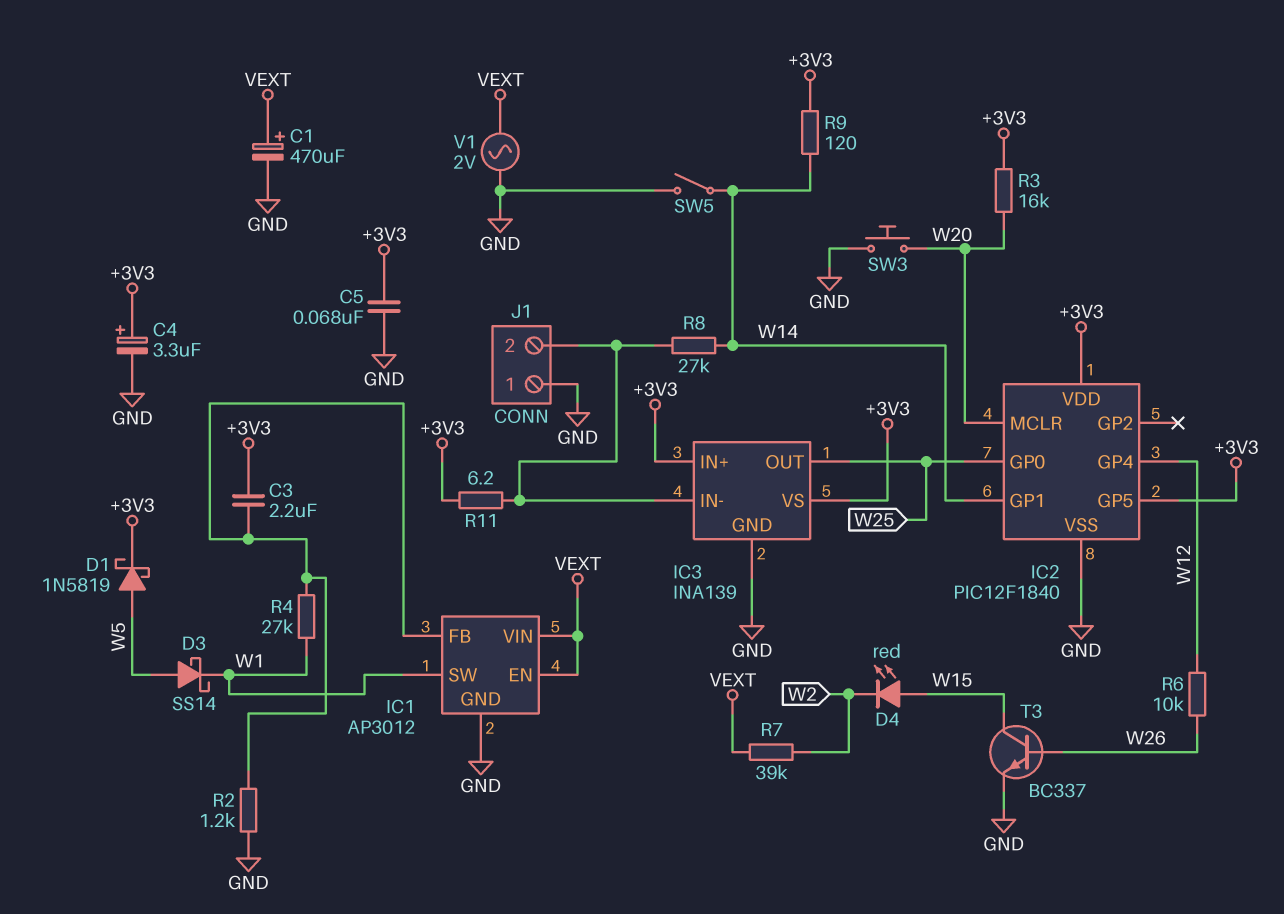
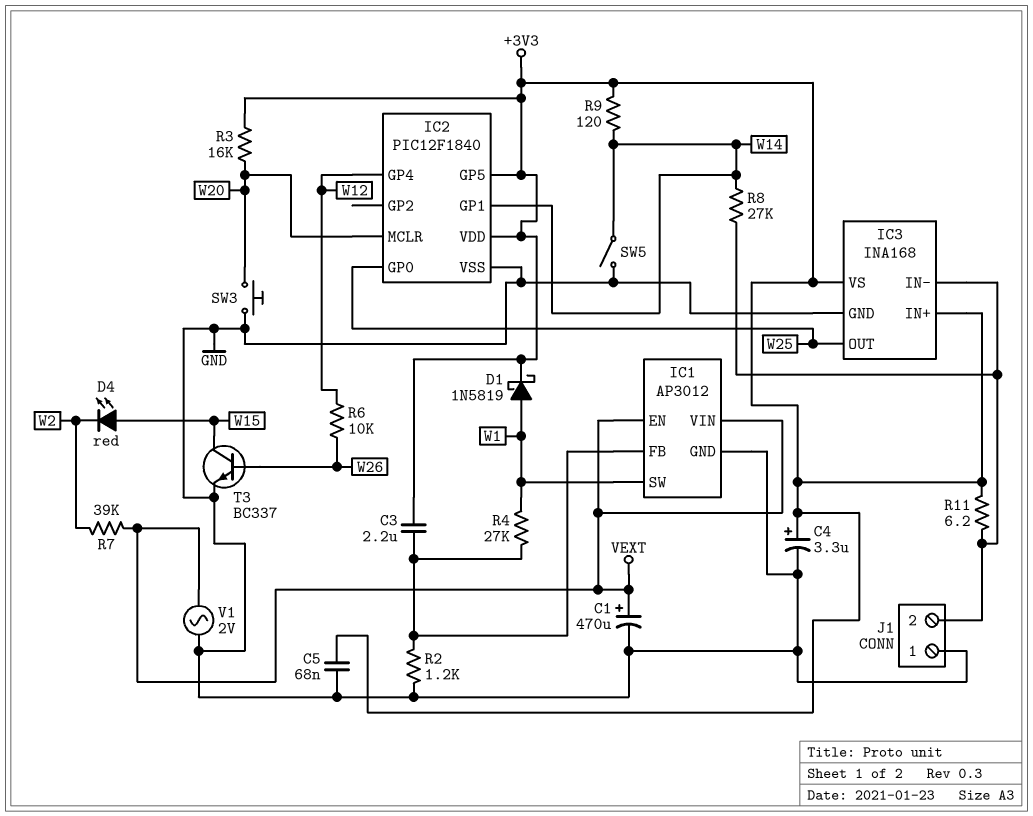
D1: schottky 1N5819 (A W5, K +3V3) -> schottky 1N5819 (A W1, K +3V3)
D3: schottky SS14 (A W5, K W1) -> none
IC3: INA139 -> INA168

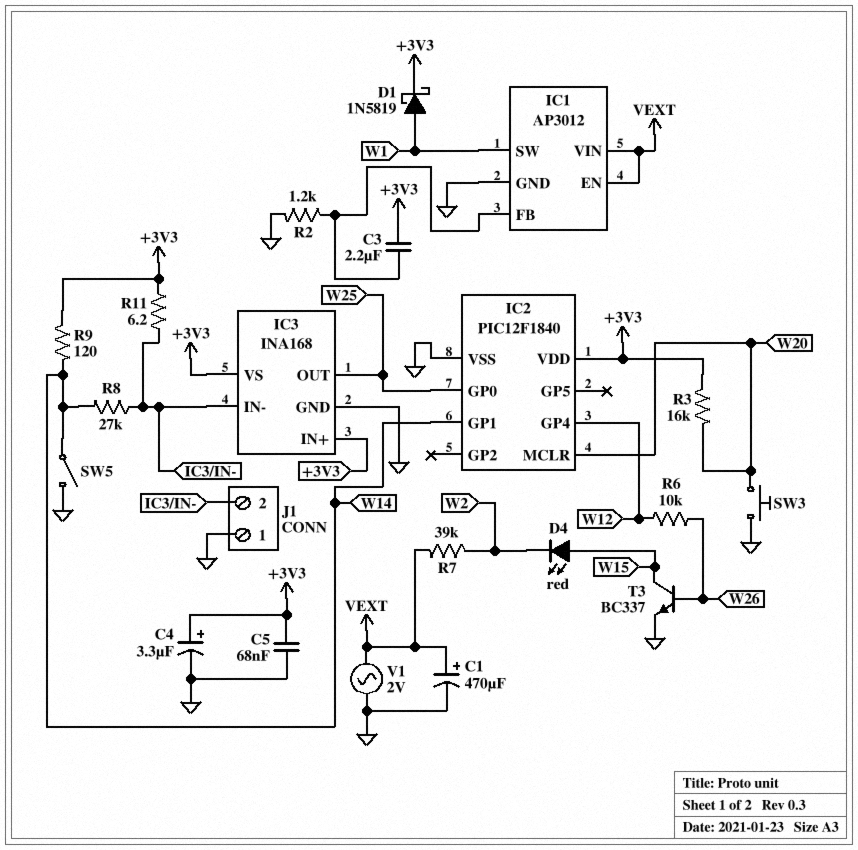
IC2 pin GP5: +3V3 -> none
R4: 27k (IC1/FB, W1) -> none

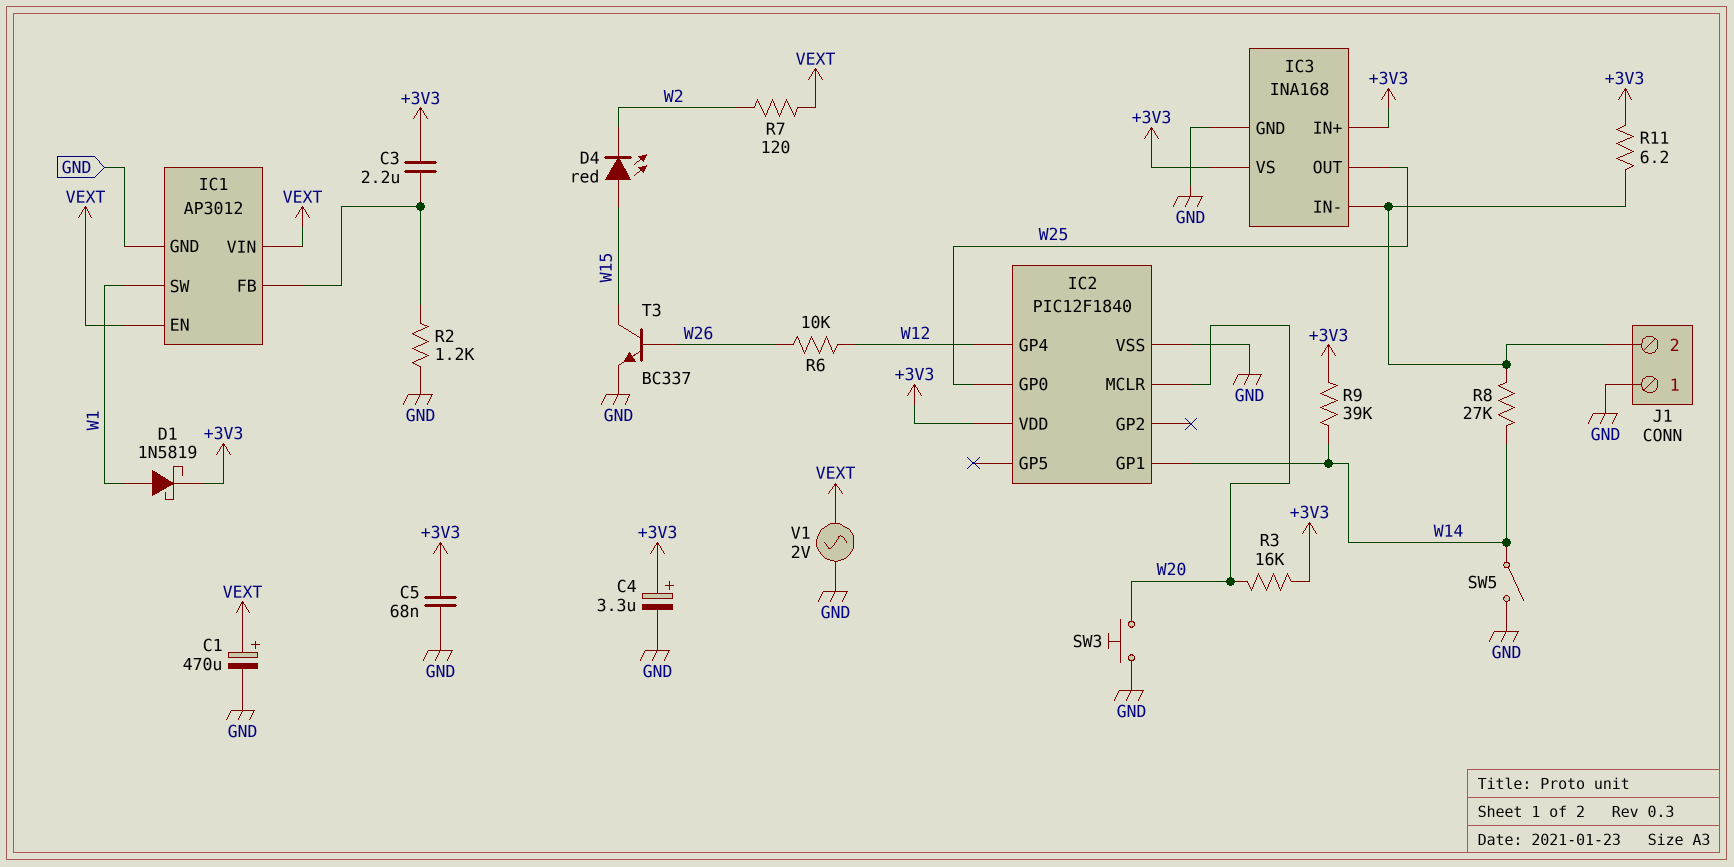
R7: 39k (VEXT, W2) -> 120 (VEXT, W2)
R9: 120 (+3V3, W14) -> 39k (+3V3, W14)

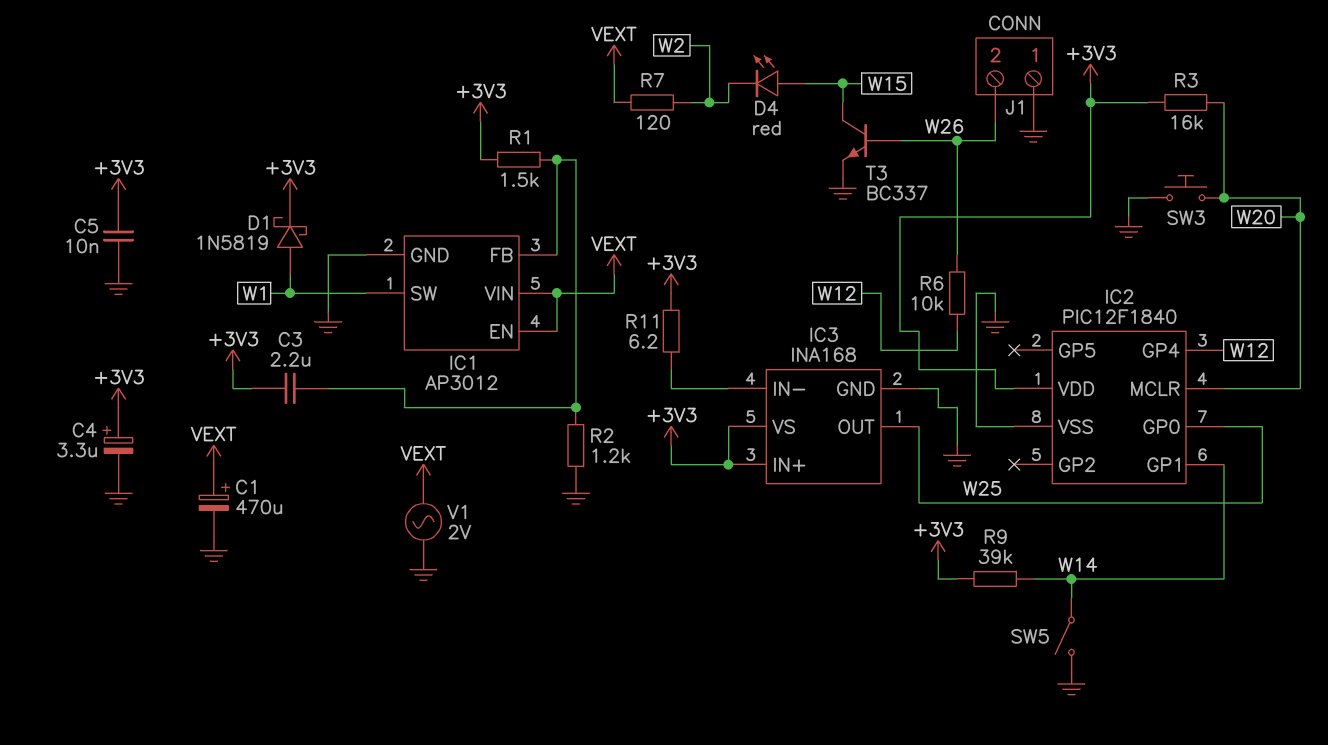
C5: 68nF (+3V3, GND) -> 10nF (+3V3, GND)
J1 pin 2: IC3/IN- -> W26
R1: none -> 1.5k (+3V3, IC1/FB)
R8: 27k (IC3/IN-, W14) -> none

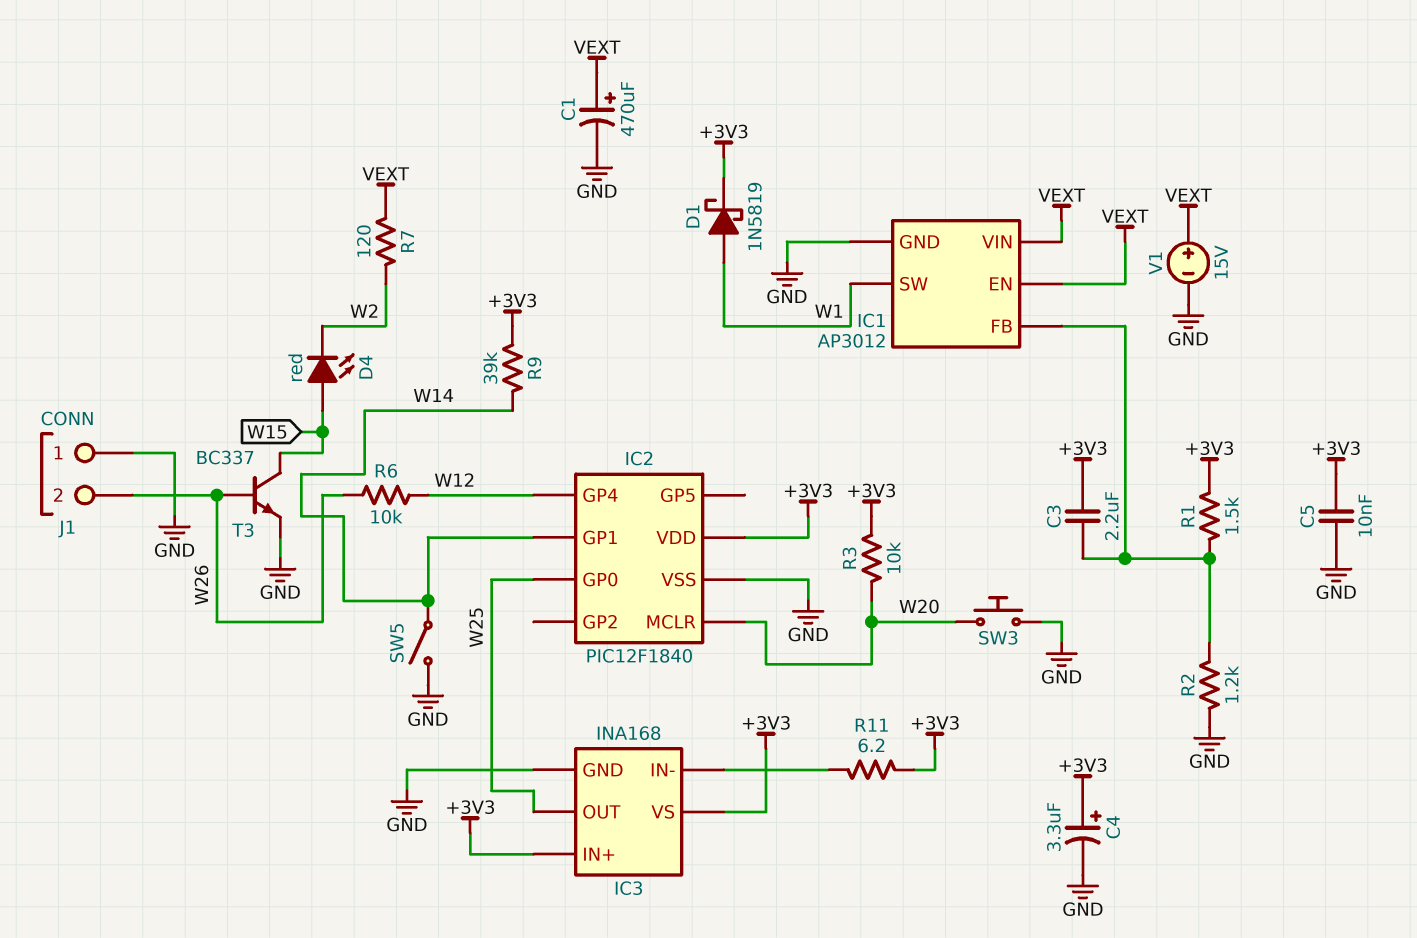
R3: 16k (+3V3, W20) -> 10k (+3V3, W20)
V1: AC 2V (GND, VEXT) -> 15V (plus VEXT, minus GND)

